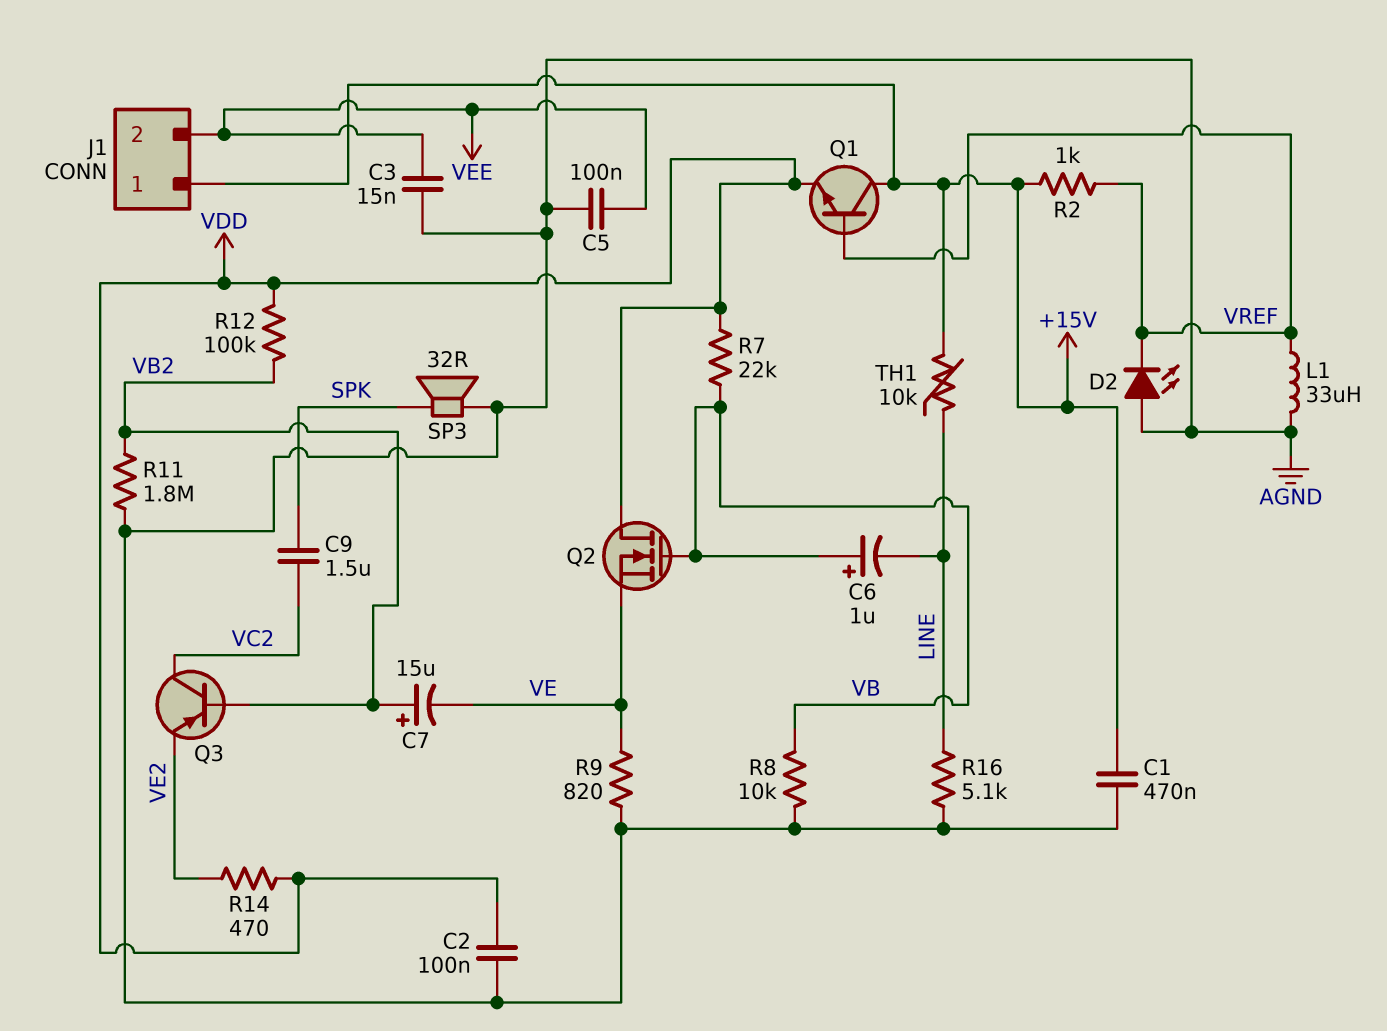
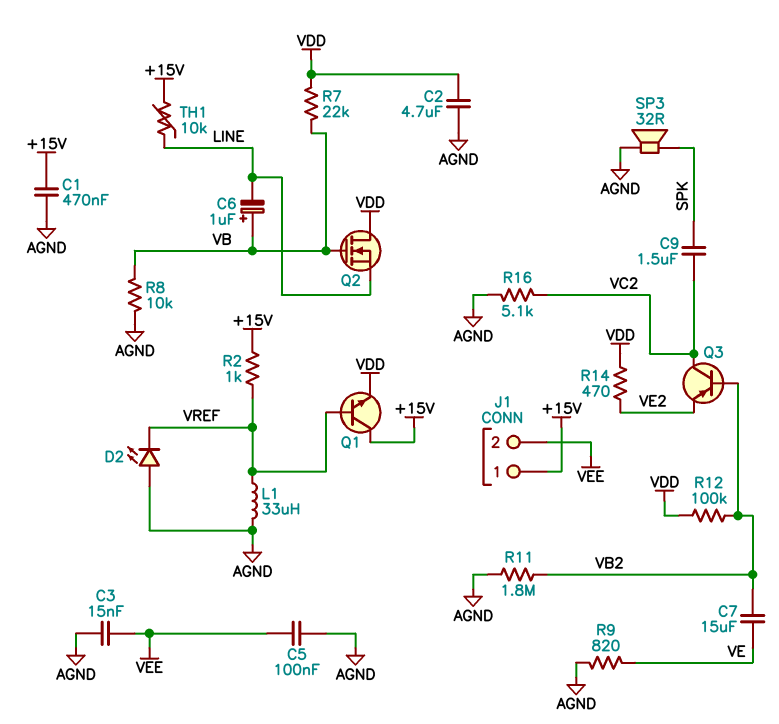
C2: 100nF (AGND, VDD) -> 4.7uF (AGND, VDD)
C7: 15uF (plus VB2, minus VE) -> 15uF (VB2, VE)
Q2: NMOS (G VB, D VDD, S VE) -> NMOS (G VB, D VDD, S LINE)
R16: 5.1k (AGND, LINE) -> 5.1k (AGND, VC2)

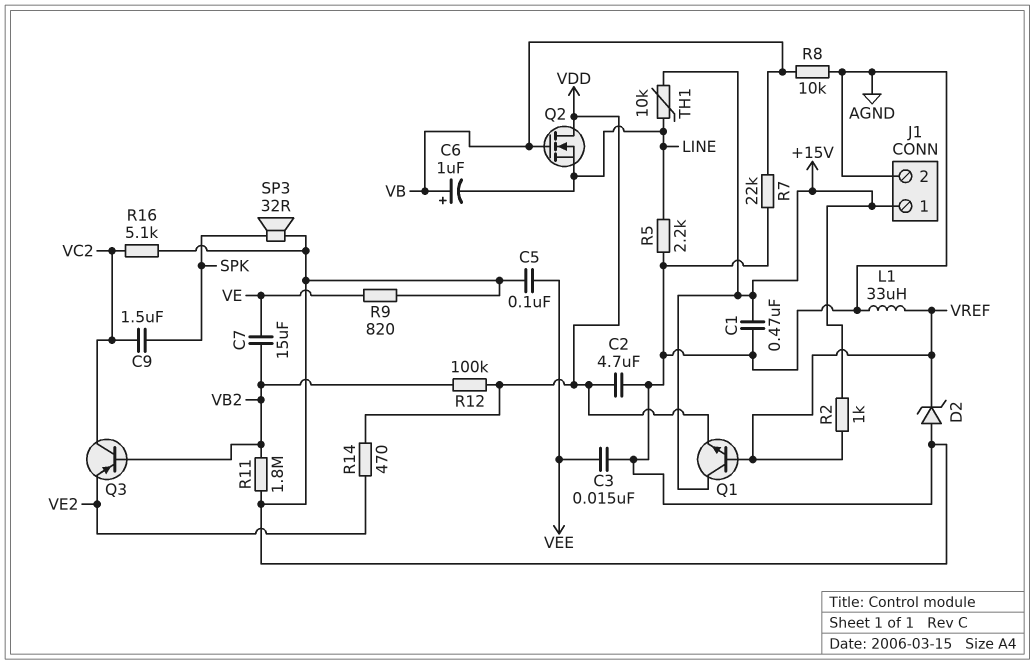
D2: LED (A AGND, K VREF) -> zener (A AGND, K VREF)
J1 pin 2: VEE -> AGND
R5: none -> 2.2k (AGND, LINE)
R7: 22k (VB, VDD) -> 22k (AGND, VB)

